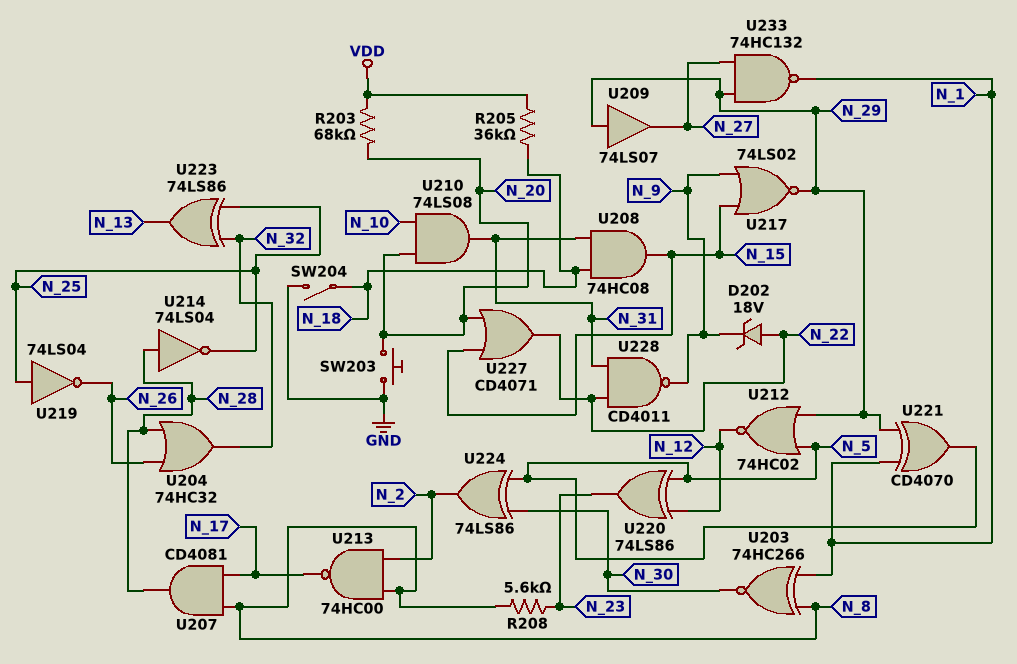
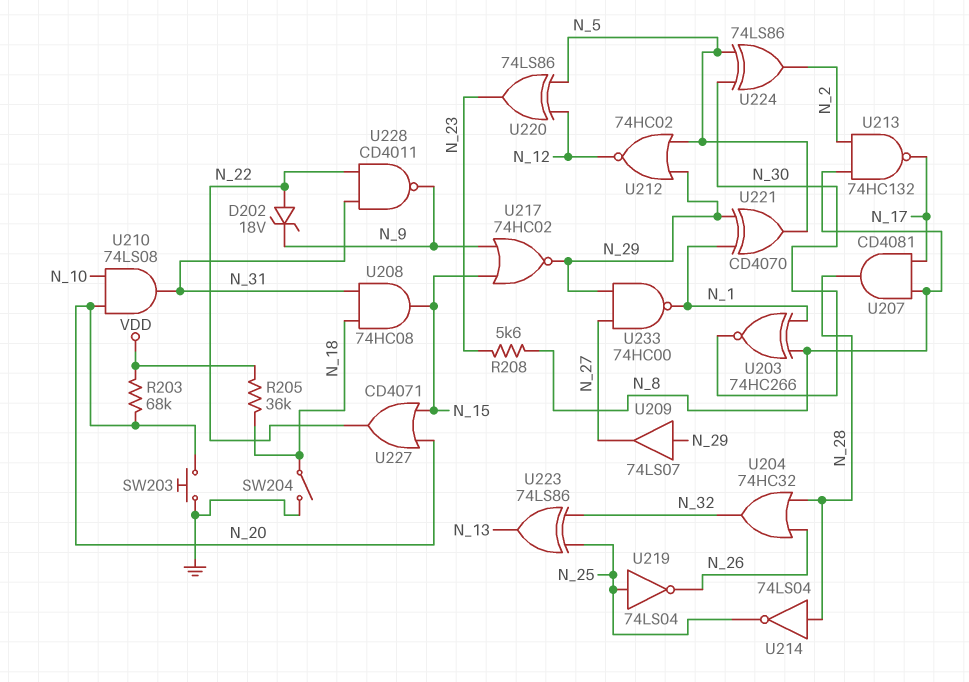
U213: NAND 74HC00 (in N_2, in N_8, out N_17) -> NAND 74HC132 (in N_2, in N_8, out N_17)
U217: NOR 74LS02 (in N_9, in N_15, out N_29) -> NOR 74HC02 (in N_9, in N_15, out N_29)
U233: NAND 74HC132 (in N_27, in N_29, out N_1) -> NAND 74HC00 (in N_27, in N_29, out N_1)

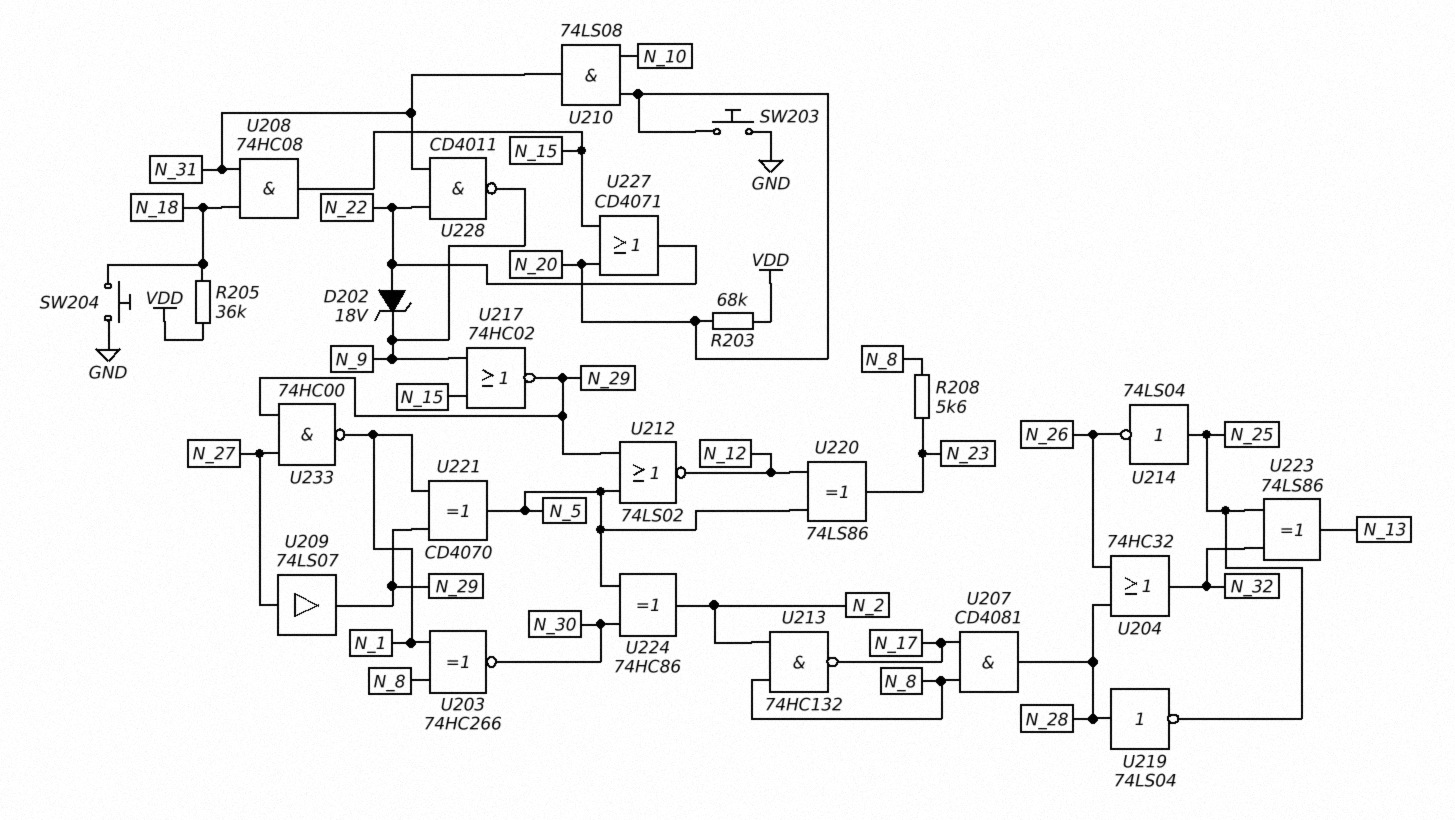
SW204: switch (GND, N_18) -> button (GND, N_18)
U209: buffer 74LS07 (in N_29, out N_27) -> buffer 74LS07 (in N_27, out N_29)
U212: NOR 74HC02 (in N_5, in N_29, out N_12) -> NOR 74LS02 (in N_5, in N_29, out N_12)
U214: NOT 74LS04 (in N_28, out N_25) -> NOT 74LS04 (in N_25, out N_26)
U219: NOT 74LS04 (in N_25, out N_26) -> NOT 74LS04 (in N_28, out N_25)
U224: XOR 74LS86 (in N_5, in N_30, out N_2) -> XOR 74HC86 (in N_5, in N_30, out N_2)

